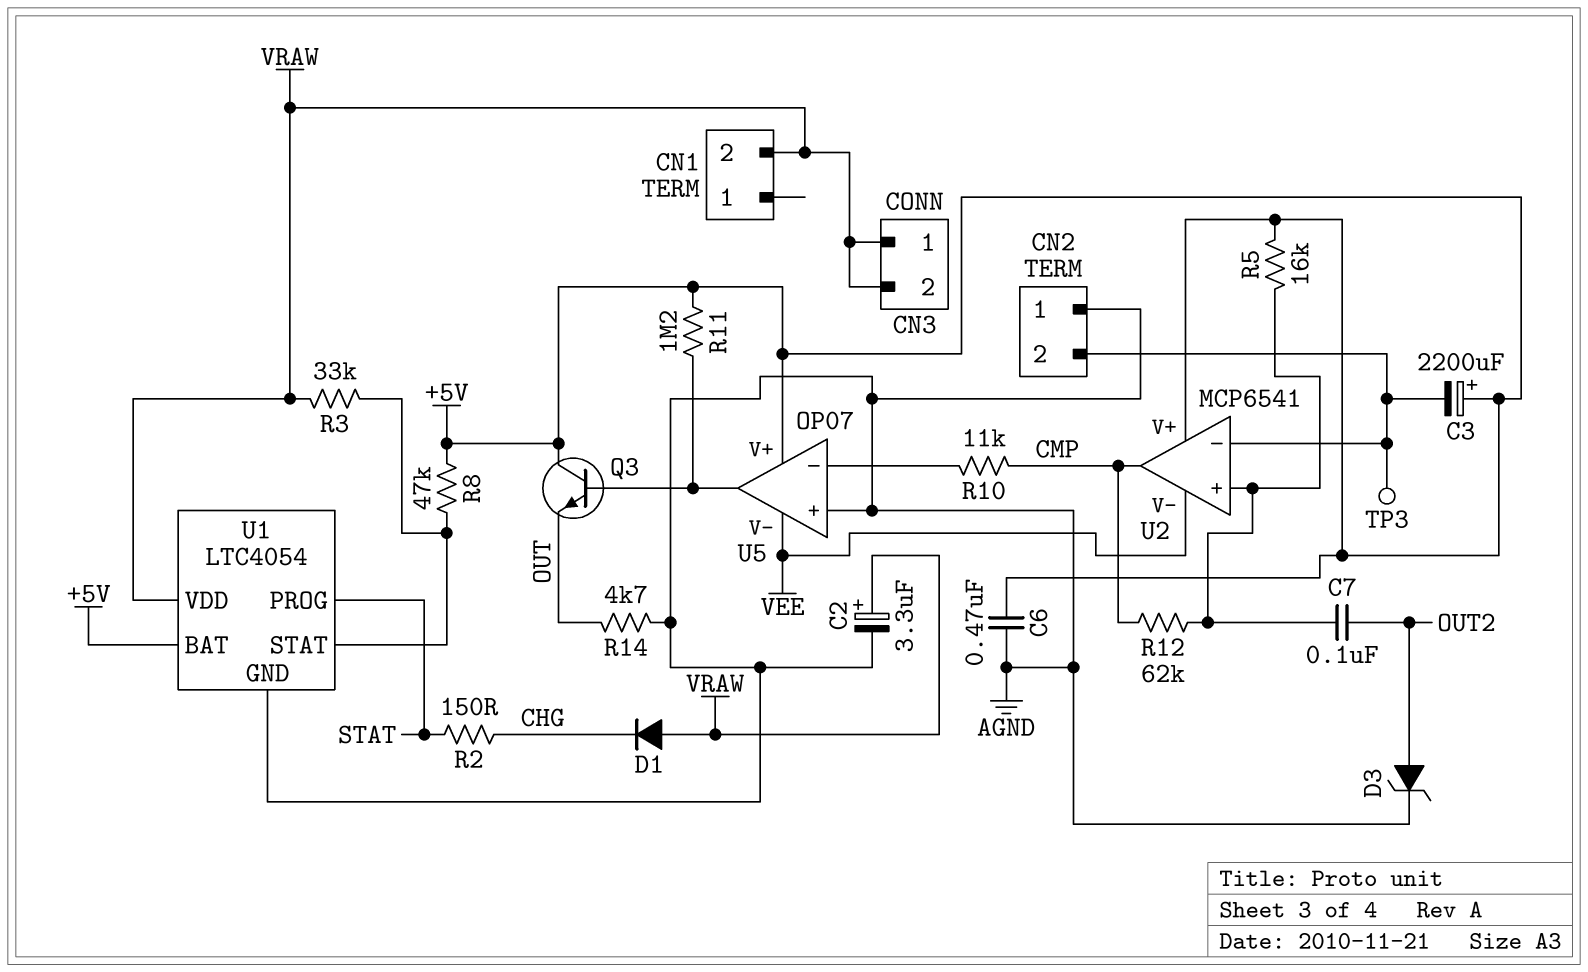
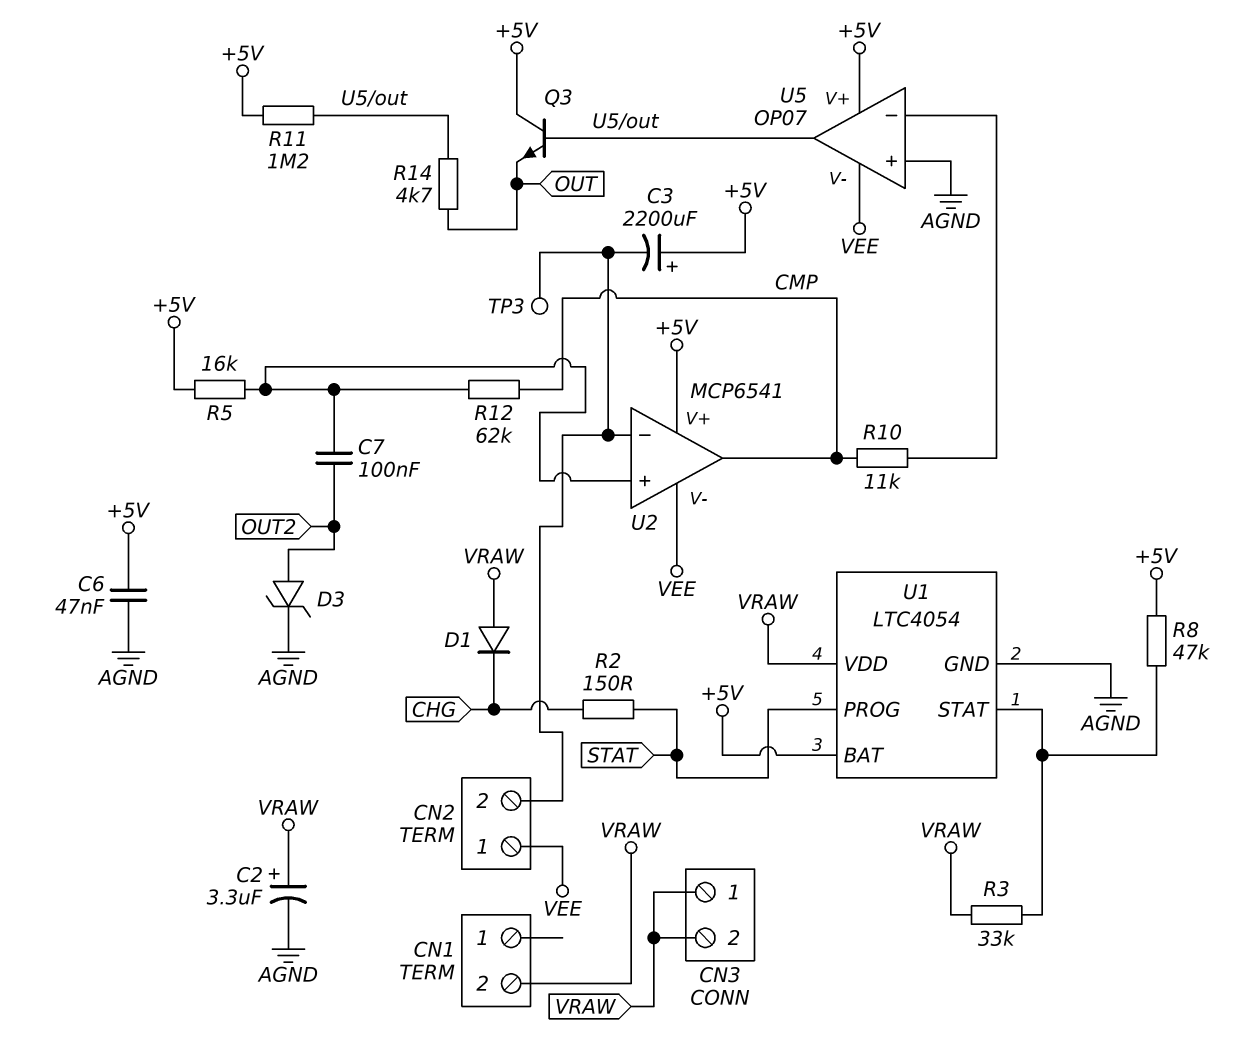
C6: 470nF (+5V, AGND) -> 47nF (+5V, AGND)
CN2 pin 1: AGND -> VEE
R14: 4.7k (AGND, OUT) -> 4.7k (OUT, U5/out)

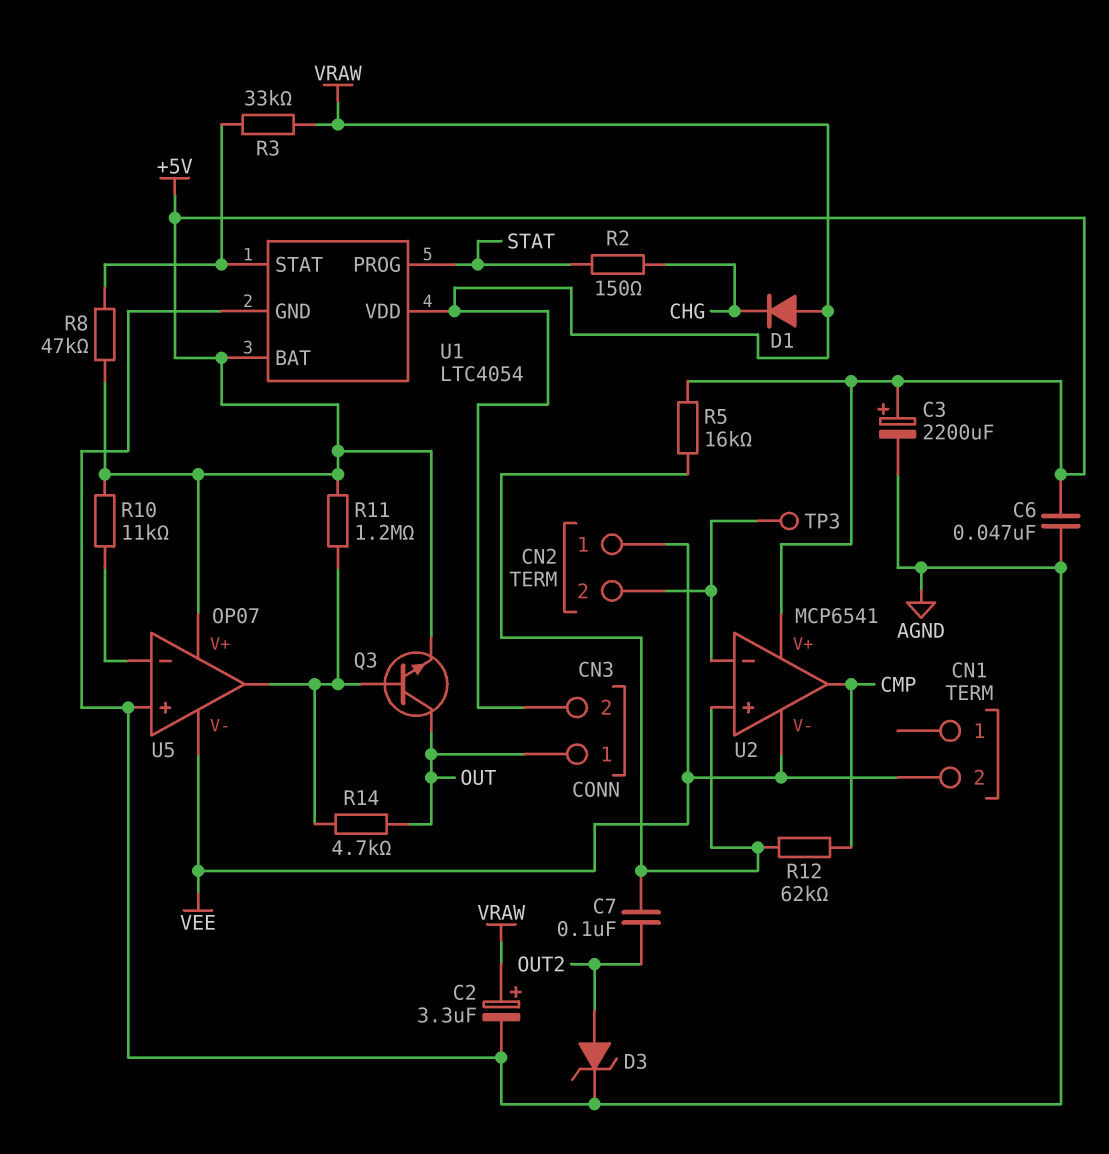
C3: 2200uF (plus +5V, minus CN2/2) -> 2200uF (plus +5V, minus AGND)
CN1 pin 2: VRAW -> VEE
CN3 pin 1: VRAW -> OUT
Q3: NPN (B U5/out, C +5V, E OUT) -> NPN (B U5/out, C OUT, E +5V)
R10: 11k (CMP, U5/in-) -> 11k (+5V, U5/in-)

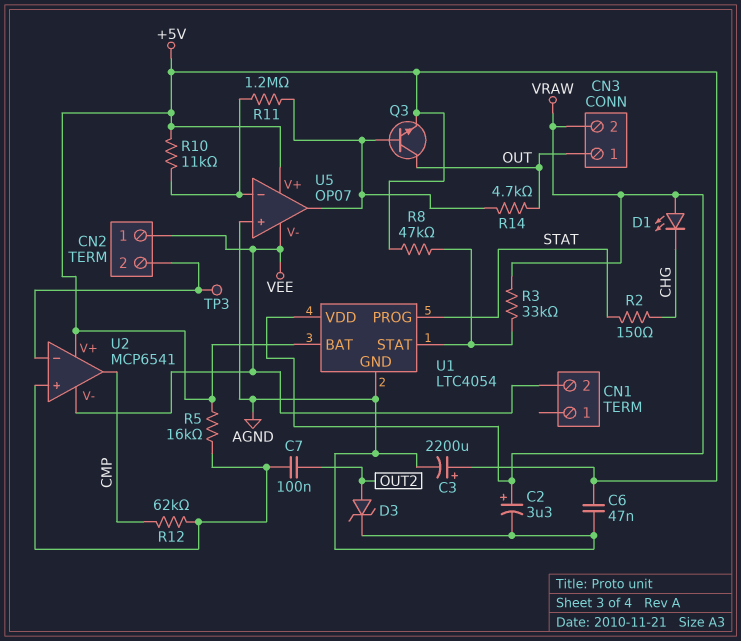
D1: diode (A VRAW, K CHG) -> LED (A VRAW, K CHG)
R11: 1.2M (+5V, U5/out) -> 1.2M (U5/in-, U5/out)

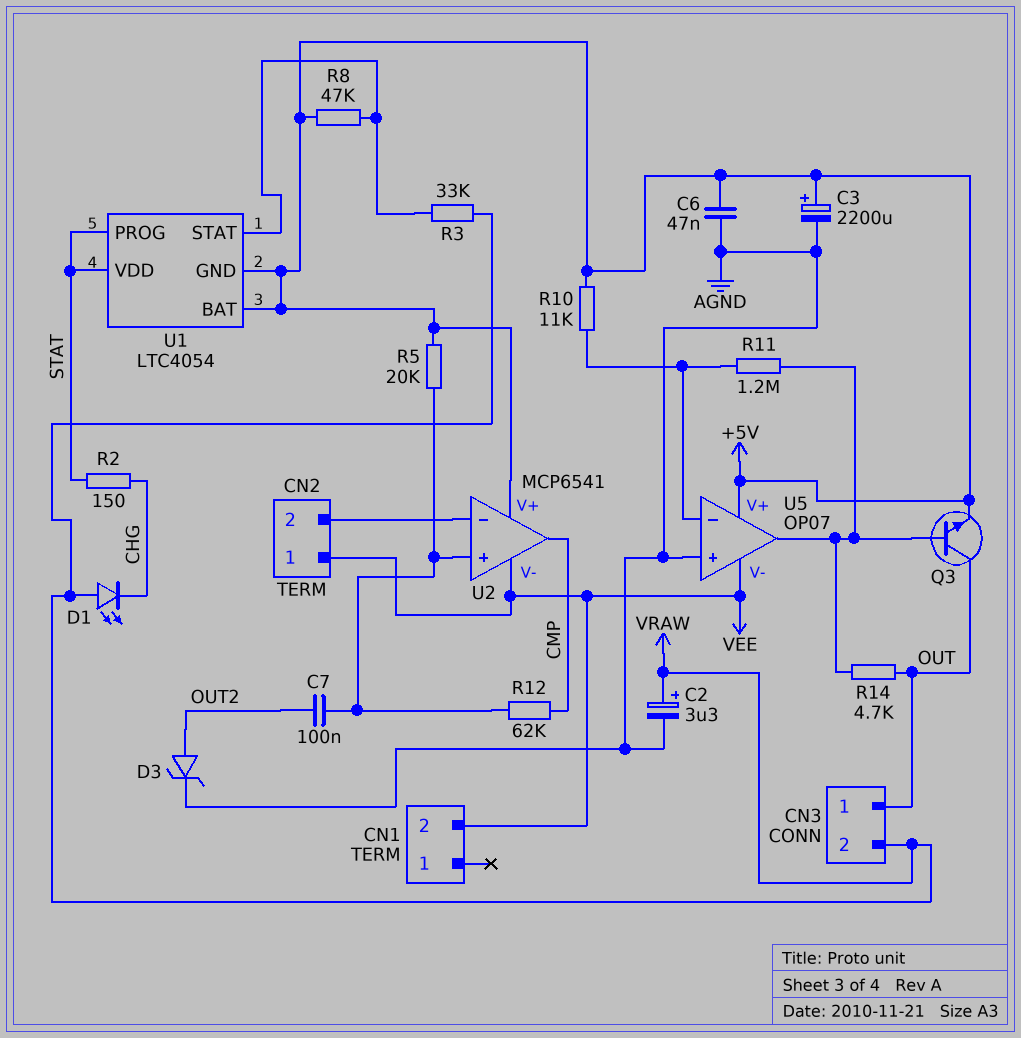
R5: 16k (+5V, U2/in+) -> 20k (+5V, U2/in+)
TP3: test point (CN2/2) -> none
U1 pin GND: AGND -> +5V
U1 pin VDD: VRAW -> STAT

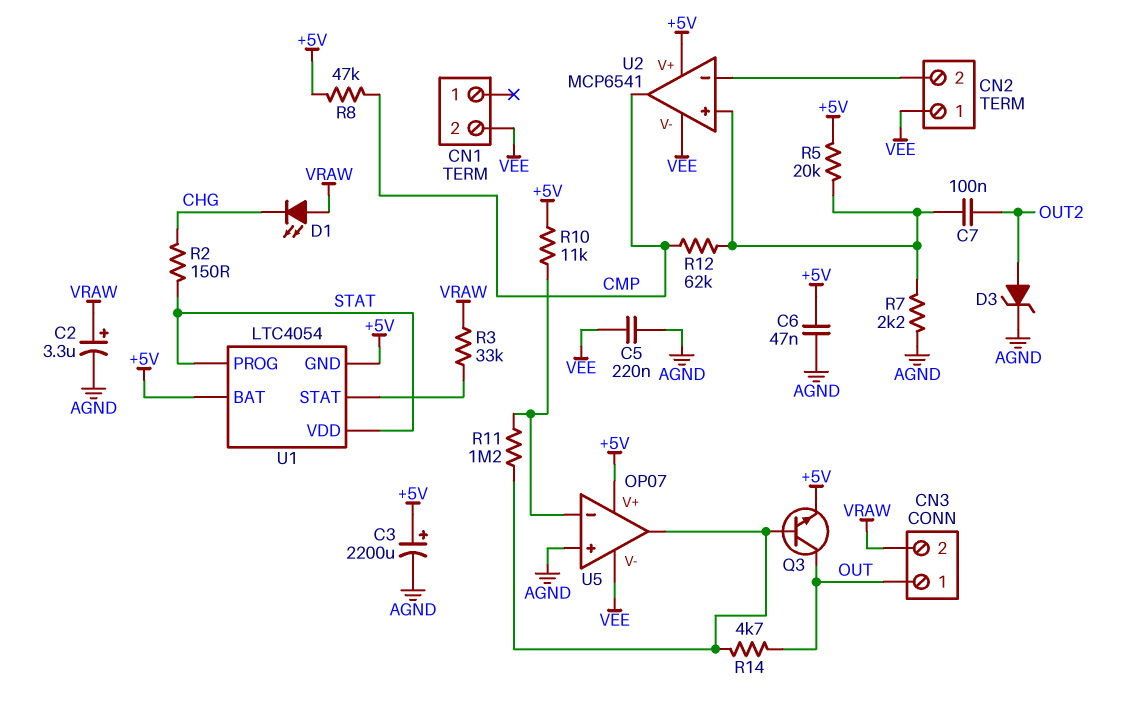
C5: none -> 220nF (AGND, VEE)
R7: none -> 2.2k (AGND, U2/in+)
R8: 47k (+5V, U1/STAT) -> 47k (+5V, CMP)

